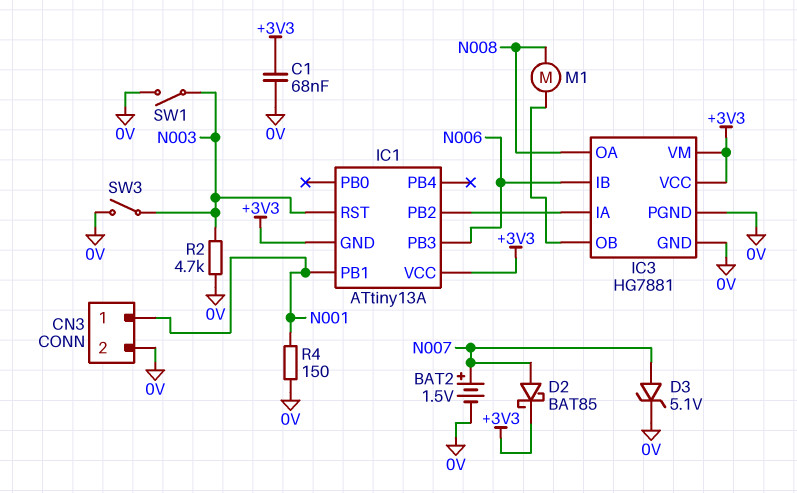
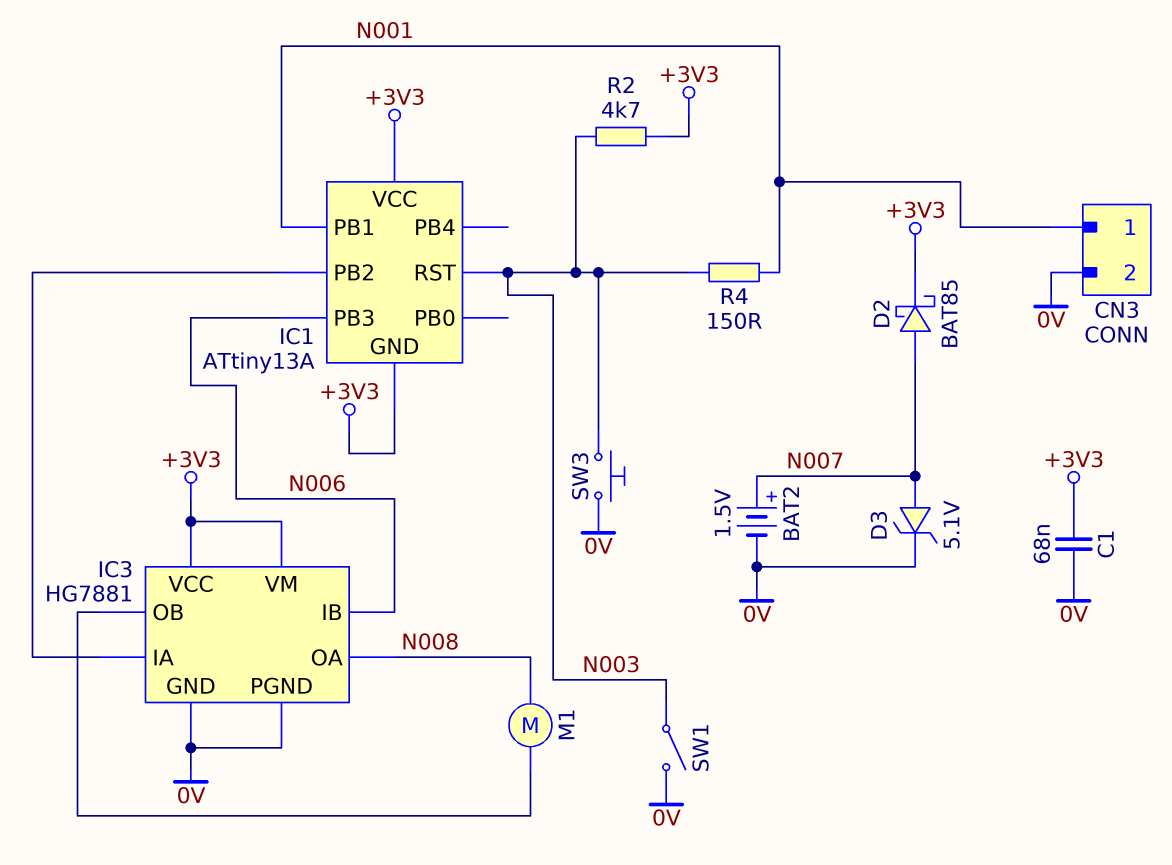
R2: 4.7k (0V, N003) -> 4.7k (+3V3, N003)
R4: 150 (0V, N001) -> 150 (N001, N003)
SW3: switch (0V, N003) -> button (0V, N003)

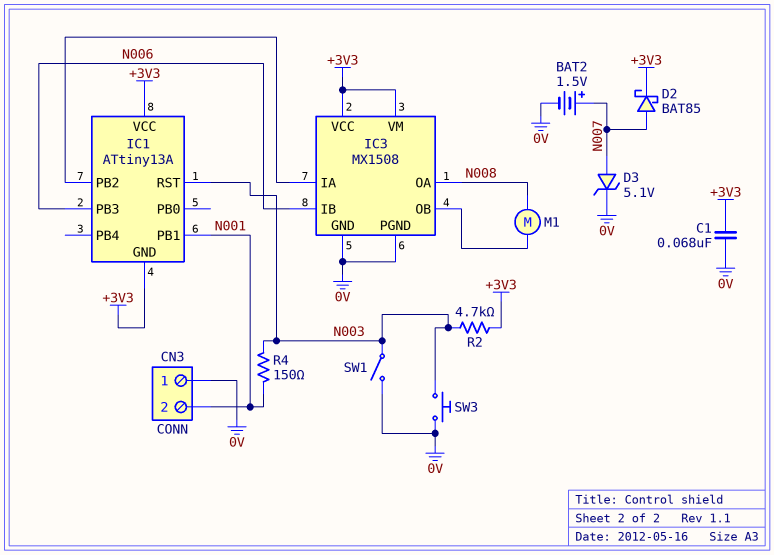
CN3 pin 1: N001 -> 0V
CN3 pin 2: 0V -> N001
IC3: HG7881 -> MX1508

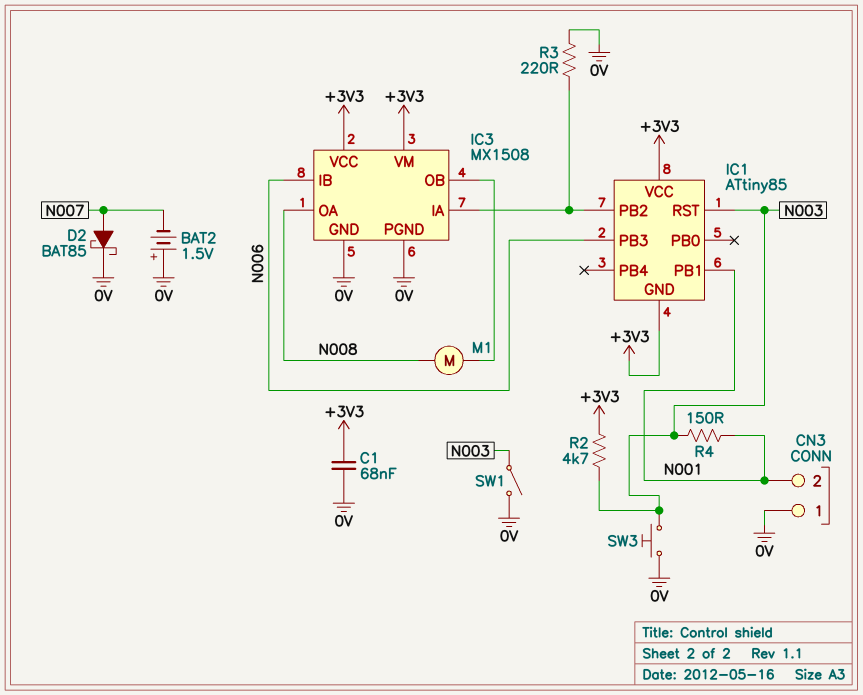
BAT2: 1.5V (plus N007, minus 0V) -> 1.5V (plus 0V, minus N007)
D2: schottky BAT85 (A N007, K +3V3) -> schottky BAT85 (A N007, K 0V)
D3: zener 5.1V (A N007, K 0V) -> none
IC1: ATtiny13A -> ATtiny85
R3: none -> 220 (0V, IC1/PB2)

